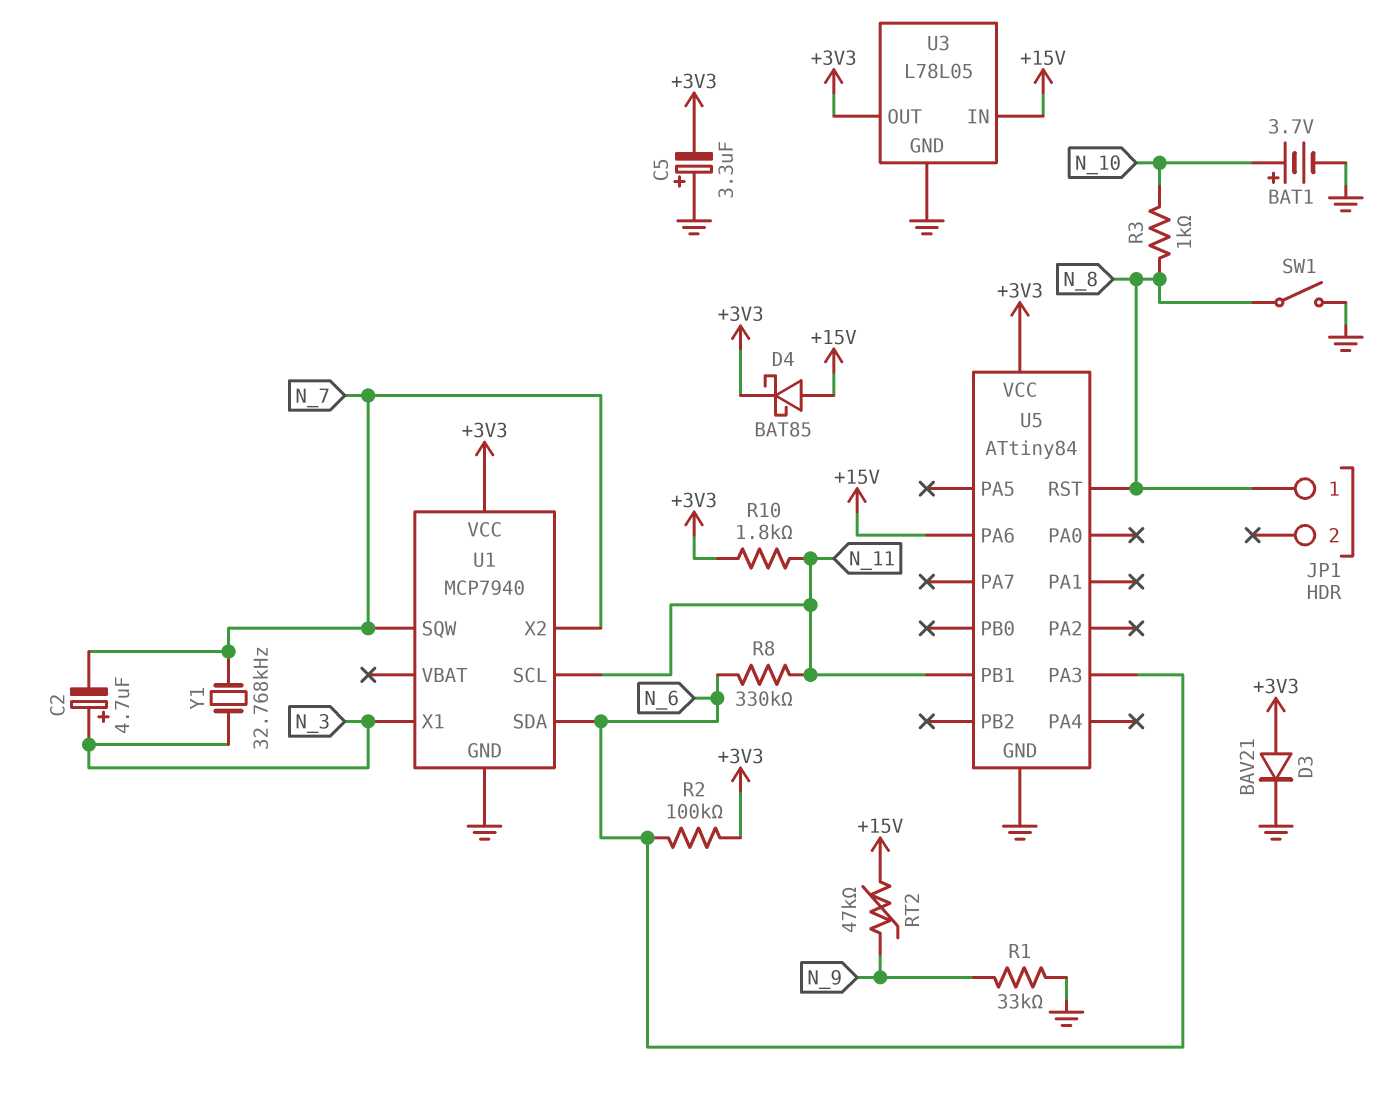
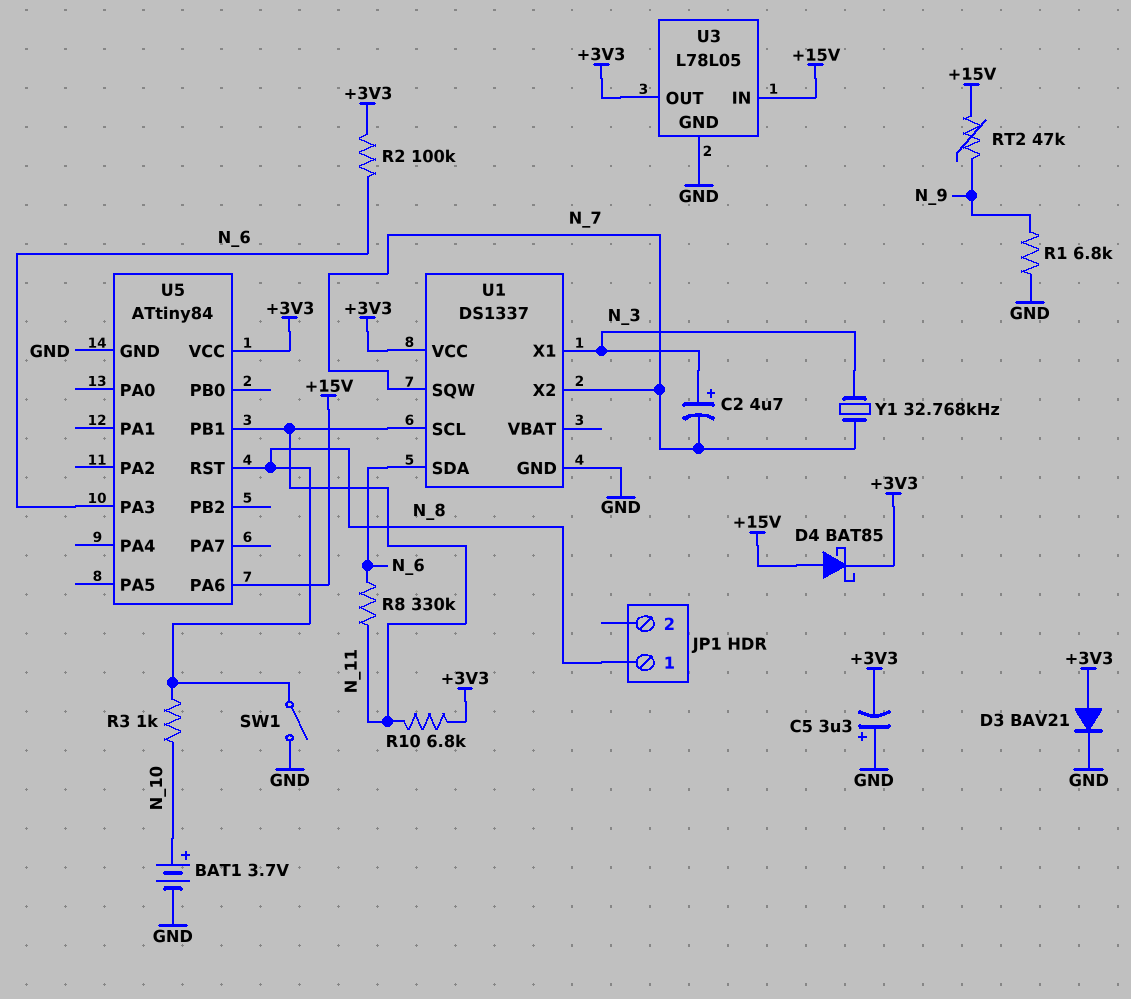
R1: 33k (GND, N_9) -> 6.8k (GND, N_9)
R10: 1.8k (+3V3, N_11) -> 6.8k (+3V3, N_11)
U1: MCP7940 -> DS1337

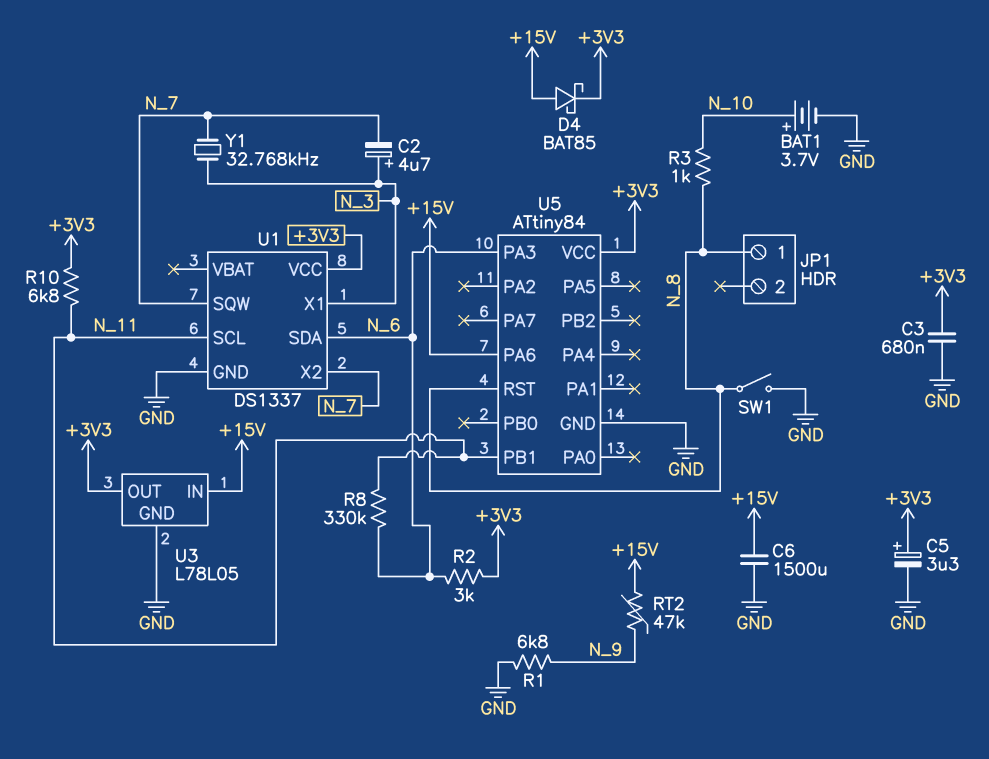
C3: none -> 680nF (+3V3, GND)
C5: 3.3uF (plus GND, minus +3V3) -> 3.3uF (plus +3V3, minus GND)
C6: none -> 1500uF (+15V, GND)
D3: diode BAV21 (A +3V3, K GND) -> none
R2: 100k (+3V3, N_6) -> 3k (+3V3, N_6)

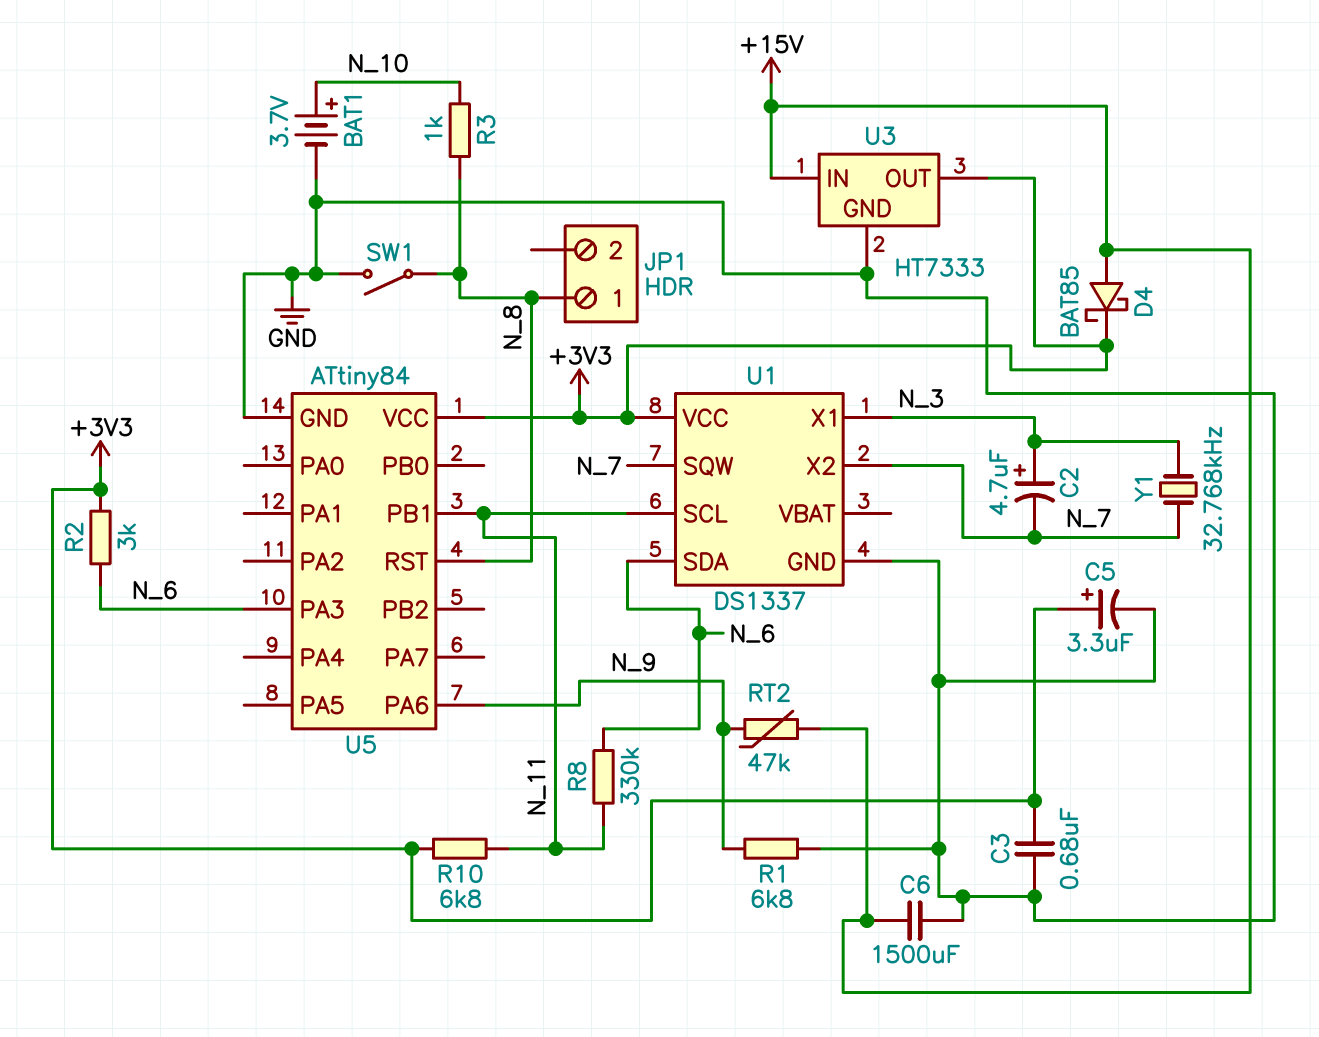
U3: L78L05 -> HT7333
U5 pin PA6: +15V -> N_9

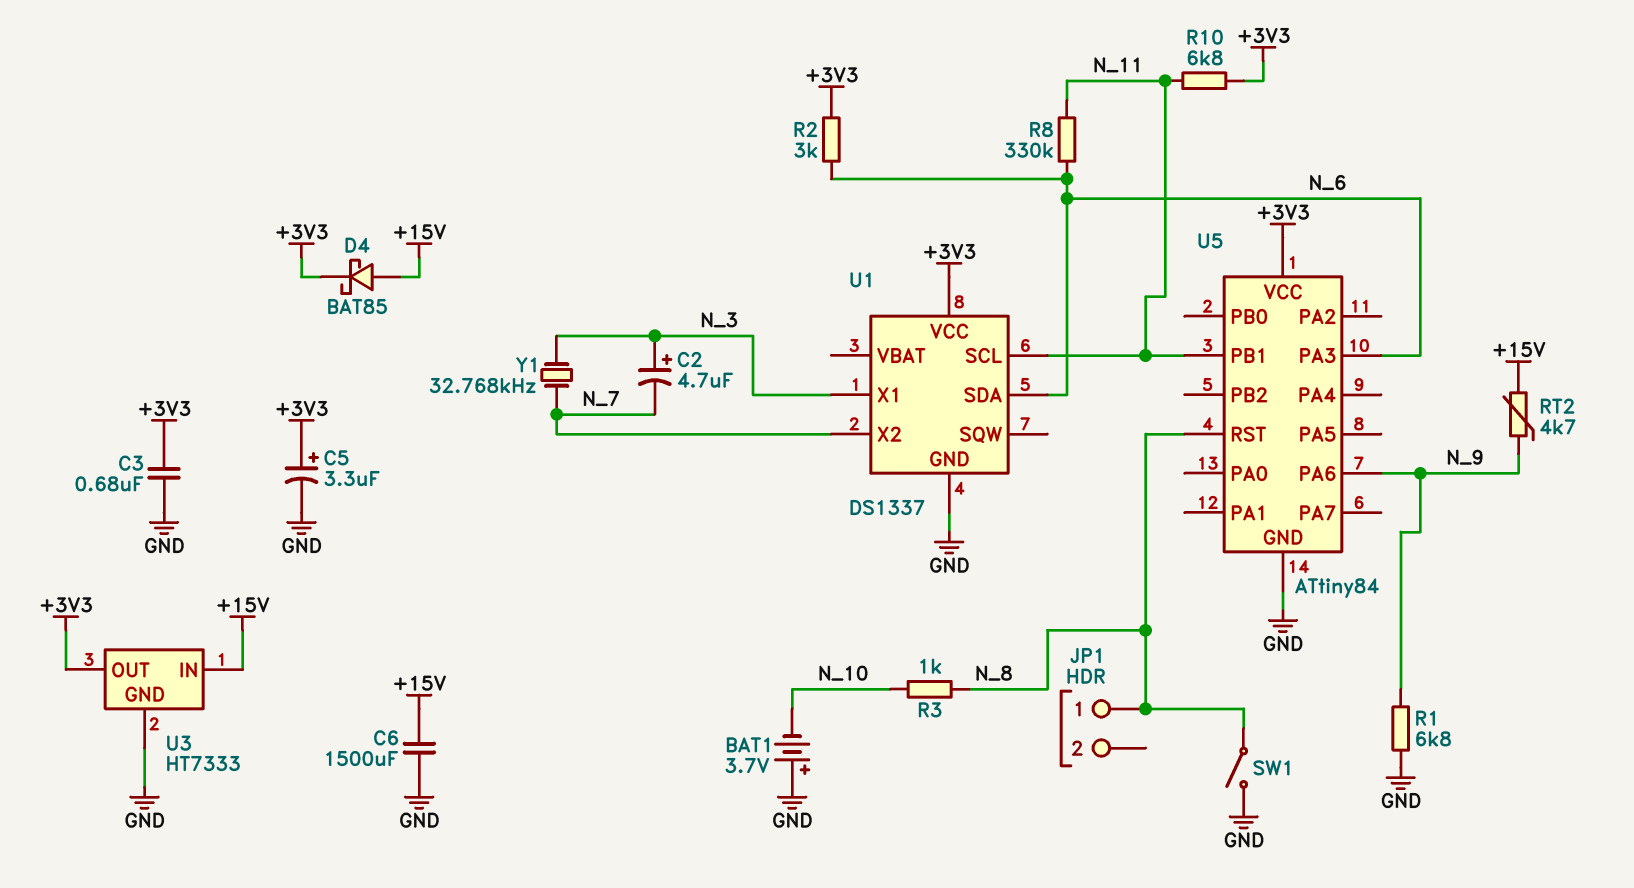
BAT1: 3.7V (plus N_10, minus GND) -> 3.7V (plus GND, minus N_10)
RT2: 47k (+15V, N_9) -> 4.7k (+15V, N_9)
U1 pin SQW: N_7 -> none

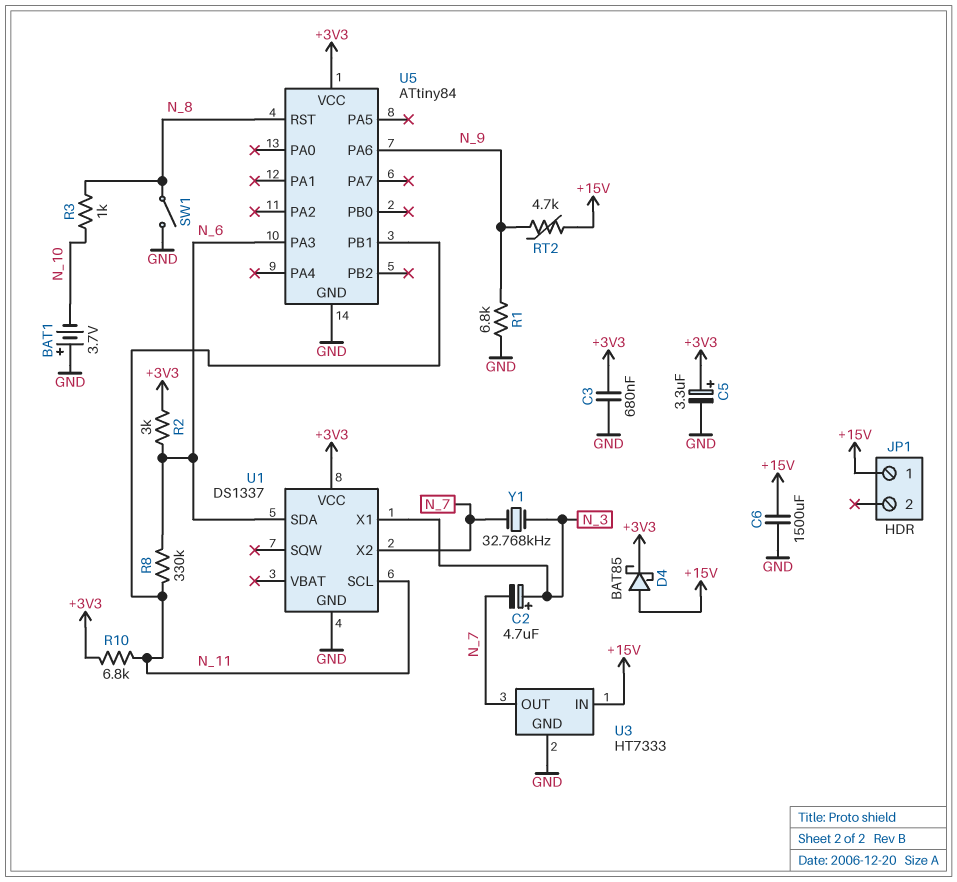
JP1 pin 1: N_8 -> +15V
U3 pin OUT: +3V3 -> N_7

